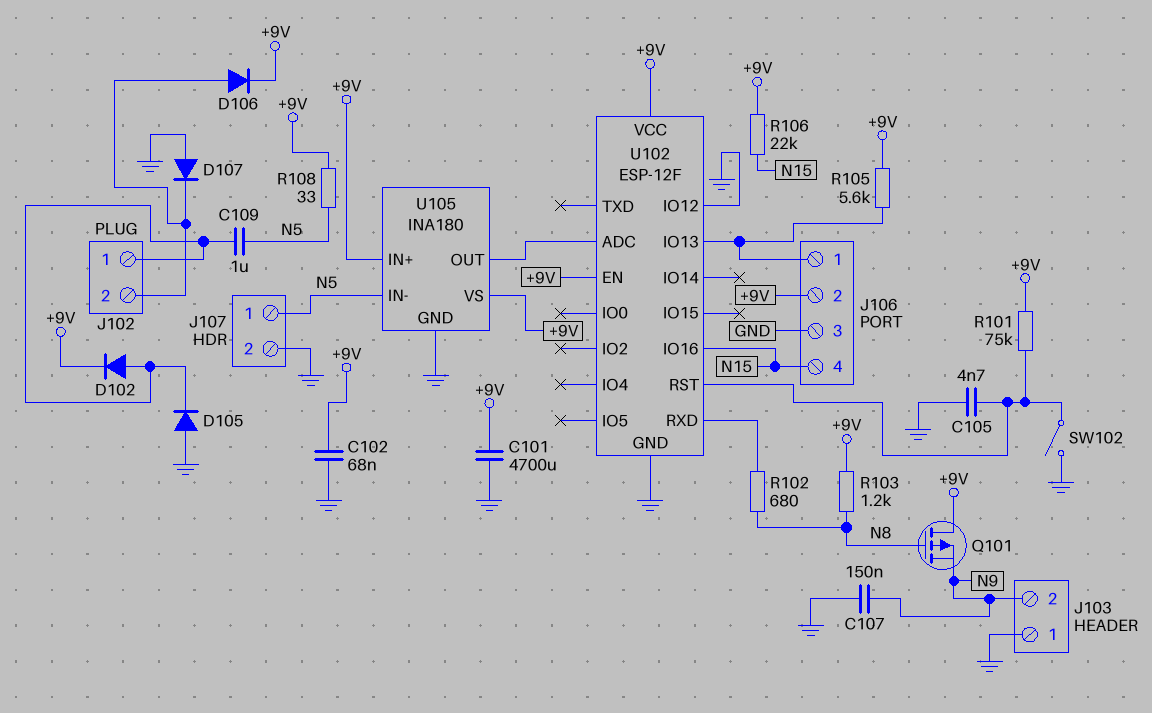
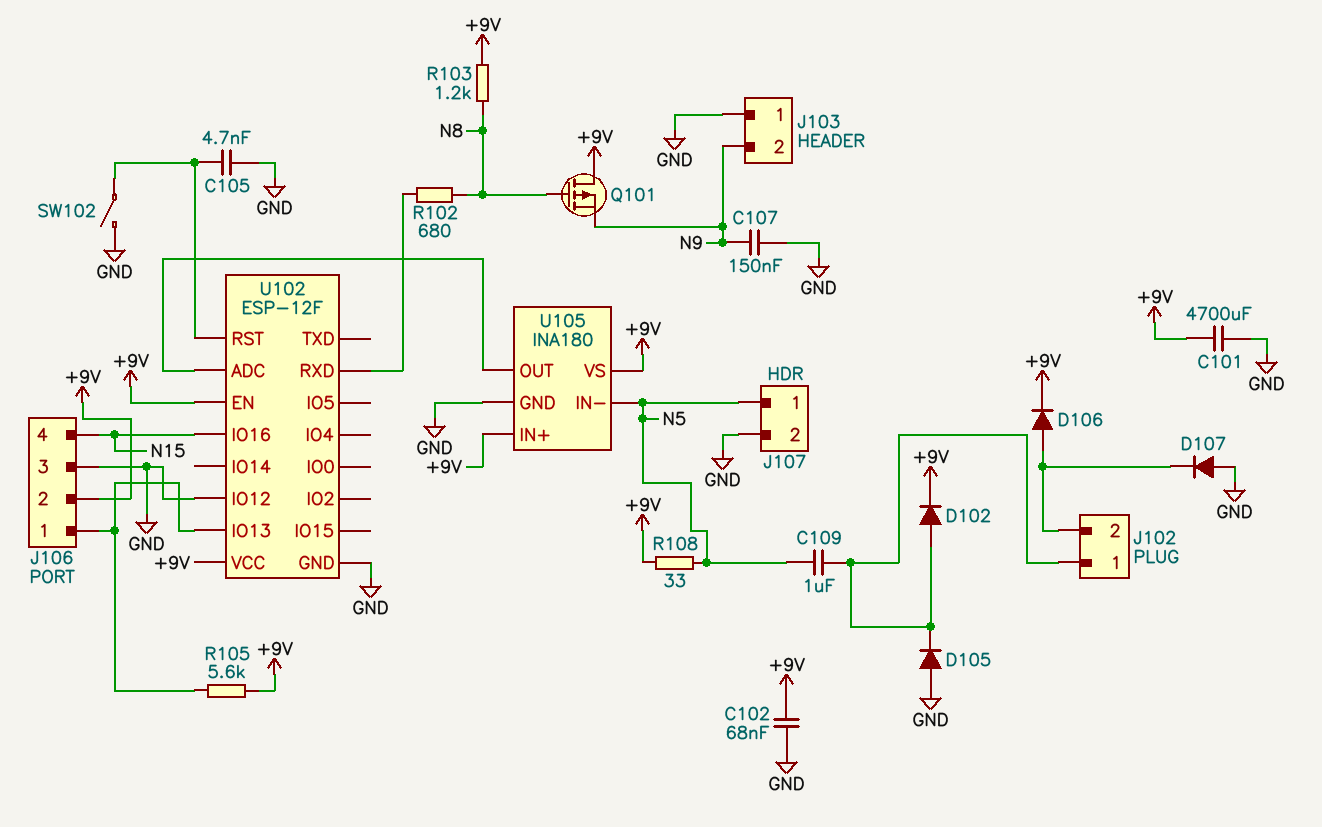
R101: 75k (+9V, U102/RST) -> none
R106: 22k (+9V, N15) -> none

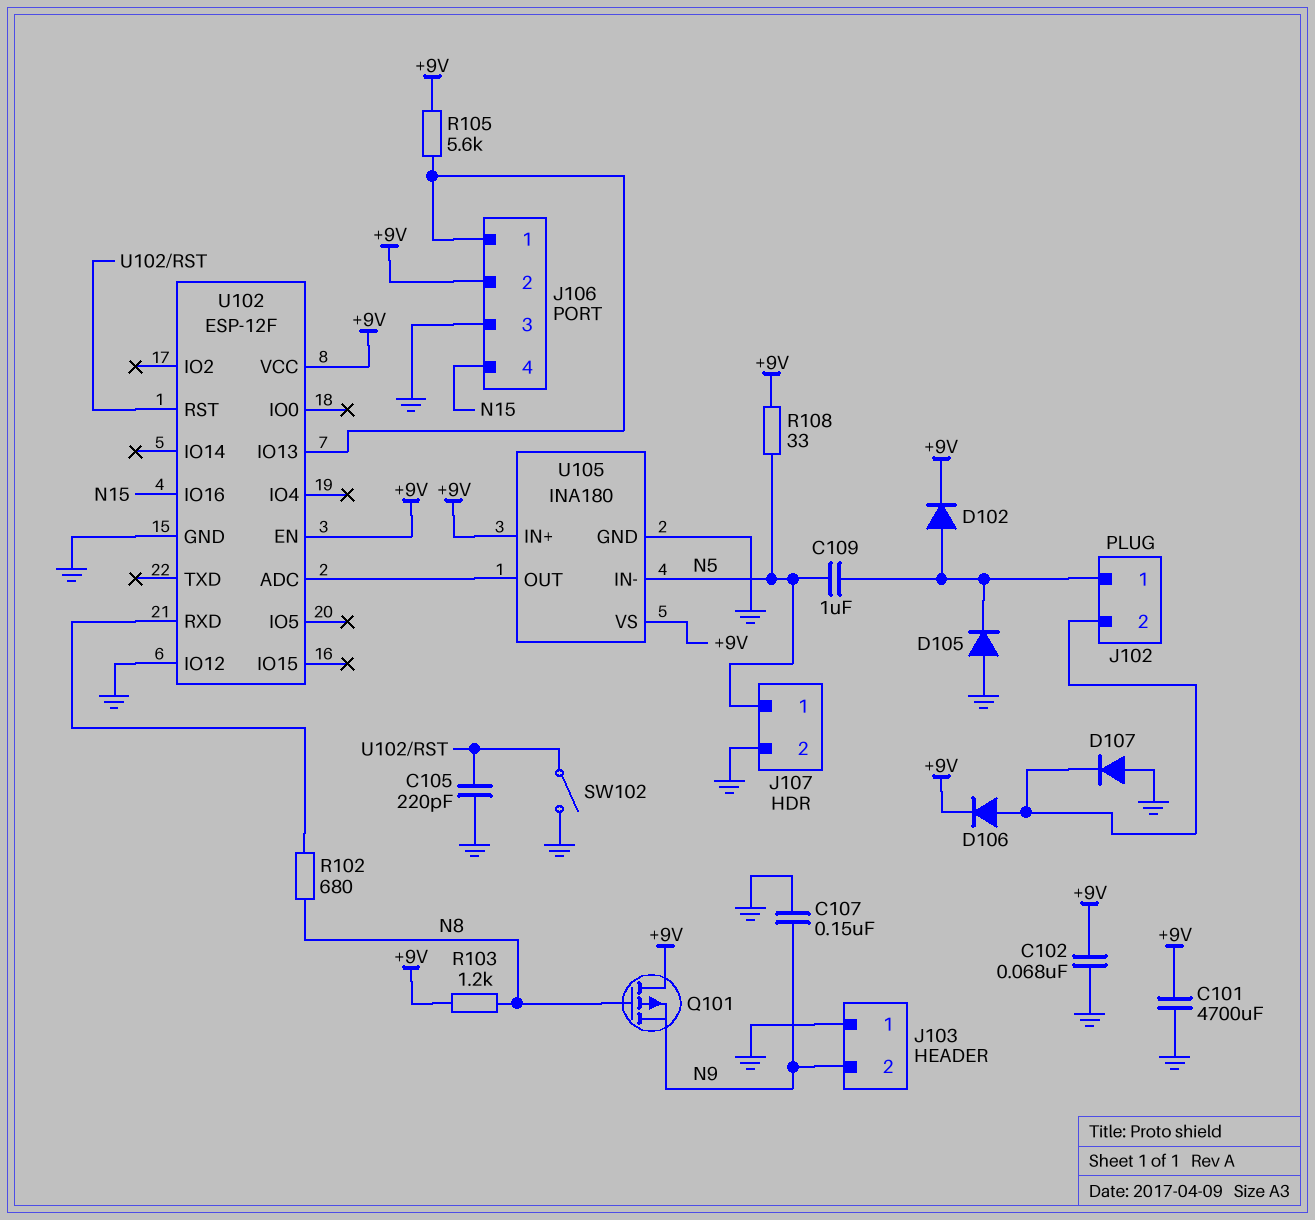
C105: 4.7nF (GND, U102/RST) -> 220pF (GND, U102/RST)

